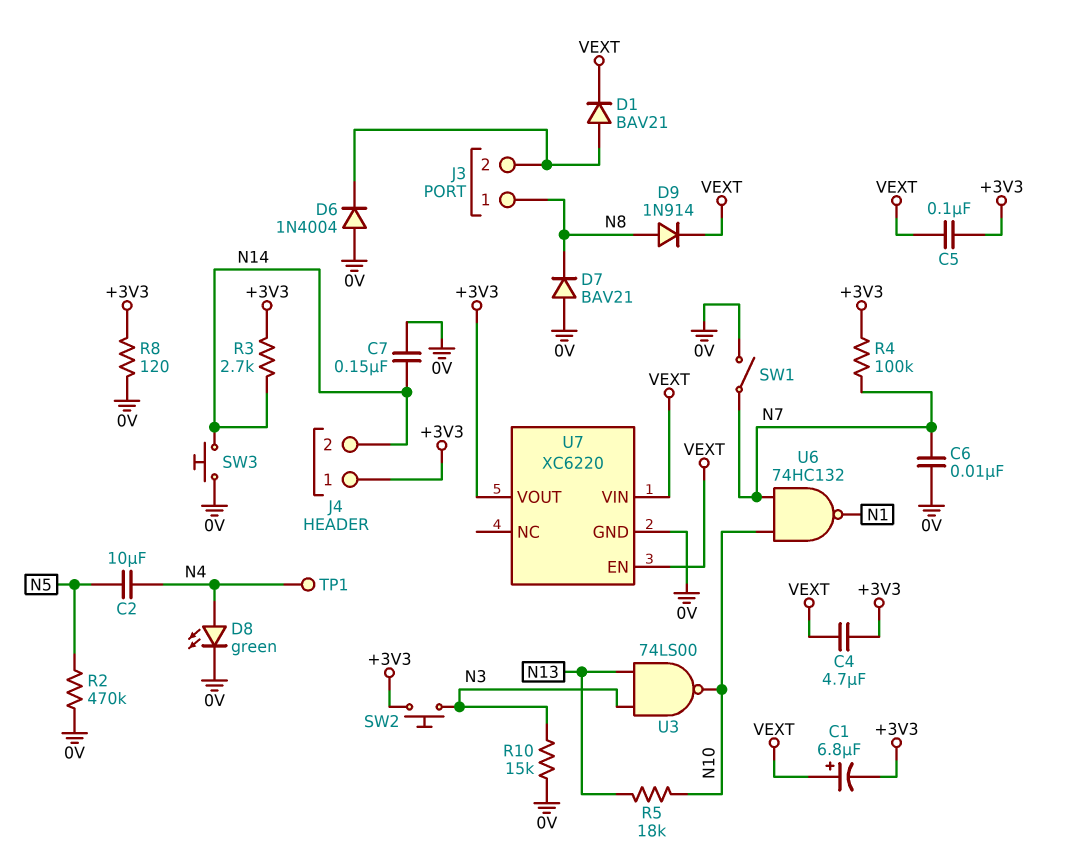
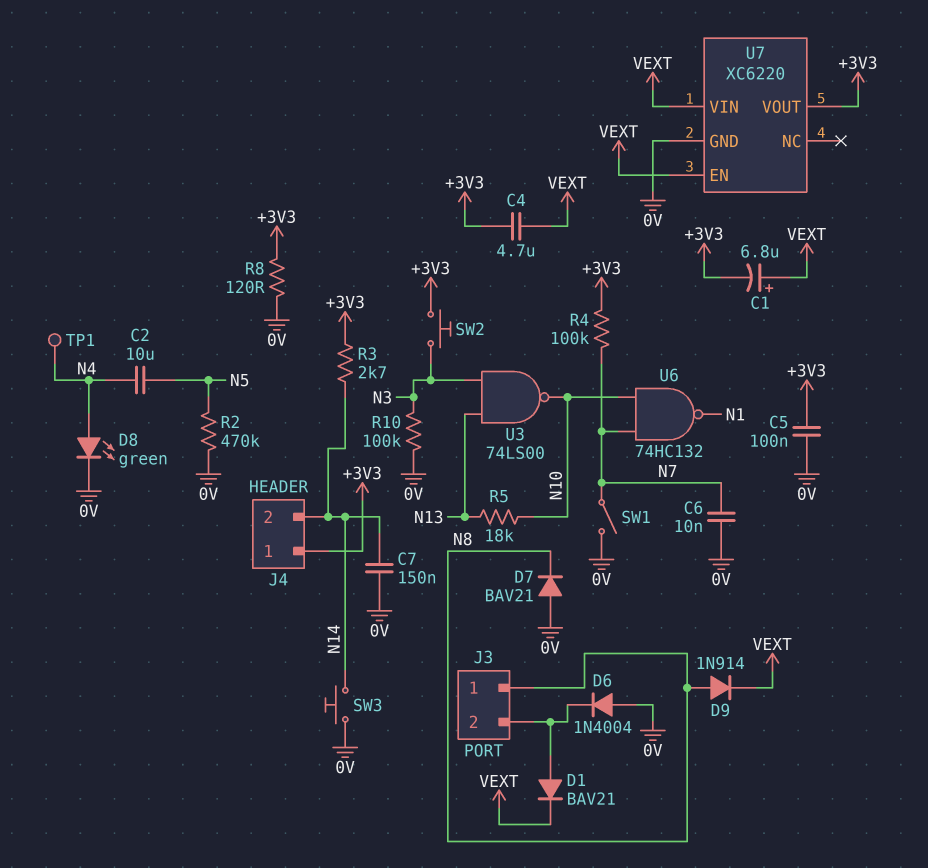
C5: 100nF (+3V3, VEXT) -> 100nF (+3V3, 0V)
R10: 15k (0V, N3) -> 100k (0V, N3)

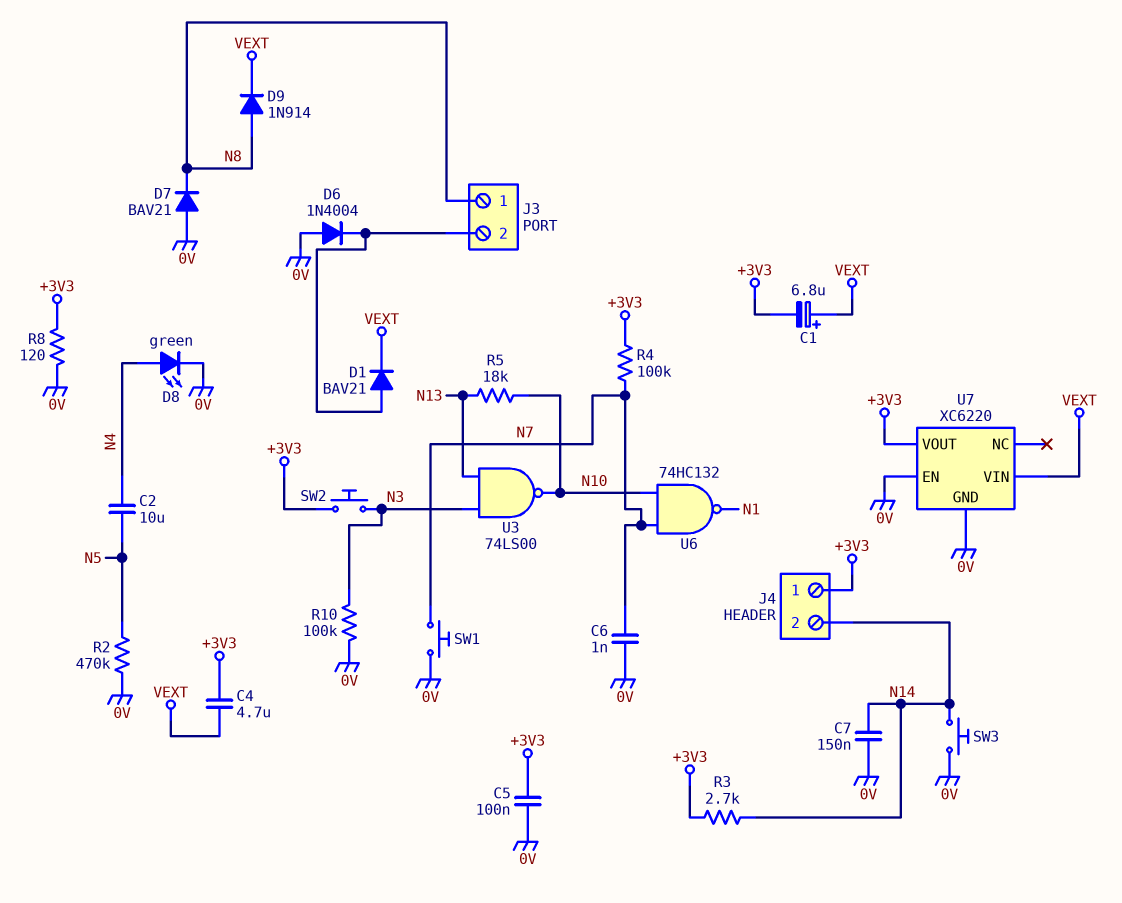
C6: 10nF (0V, N7) -> 1nF (0V, N7)
SW1: switch (0V, N7) -> button (0V, N7)
TP1: test point (N4) -> none
U7 pin EN: VEXT -> 0V

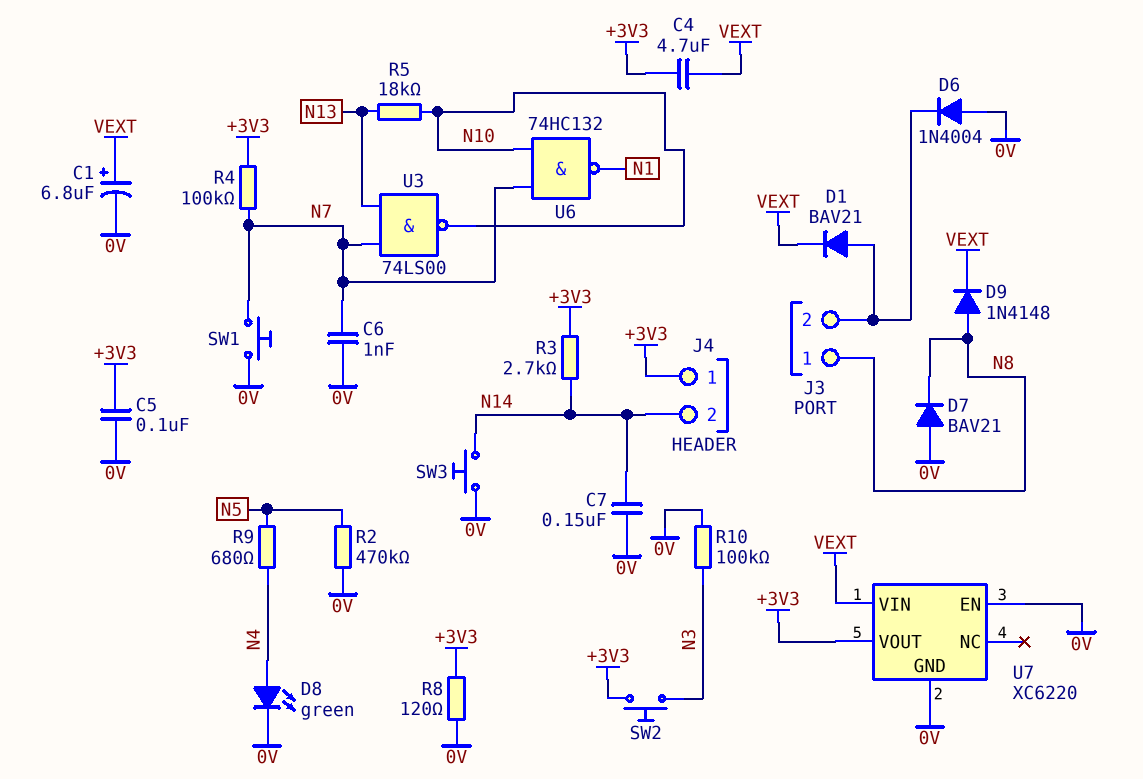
C1: 6.8uF (plus VEXT, minus +3V3) -> 6.8uF (plus VEXT, minus 0V)
C2: 10uF (N4, N5) -> none
D9: diode 1N914 (A N8, K VEXT) -> diode 1N4148 (A N8, K VEXT)
R9: none -> 680 (N4, N5)
U3: NAND 74LS00 (in N3, in N13, out N10) -> NAND 74LS00 (in N7, in N13, out N10)

